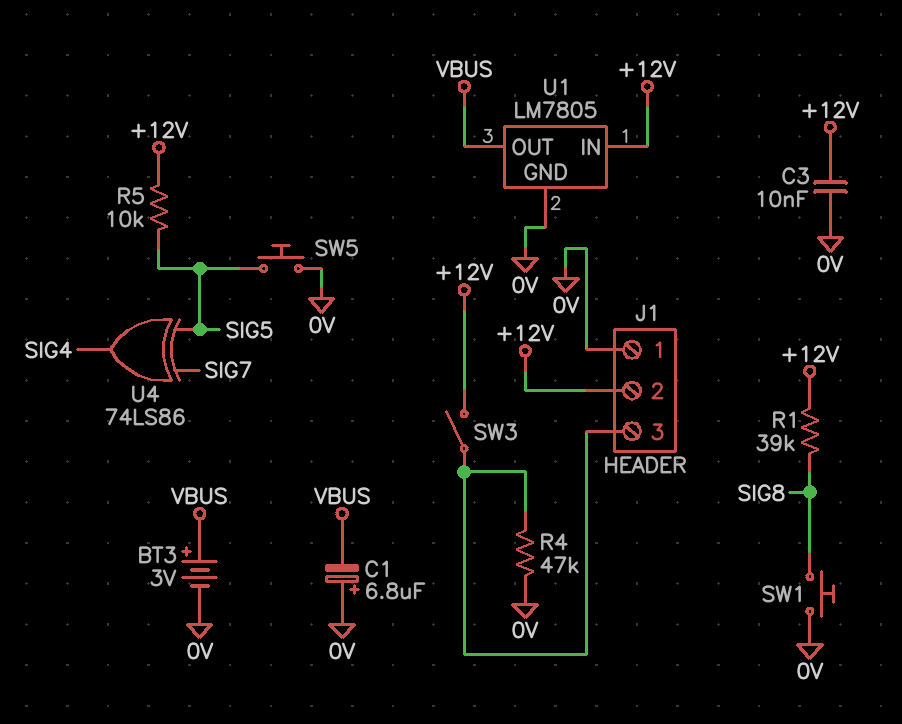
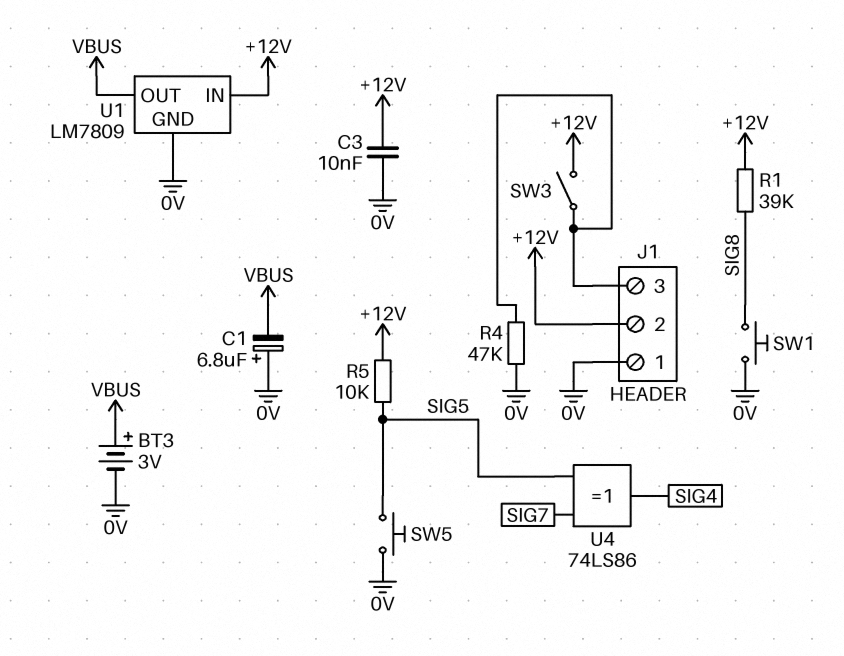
U1: LM7805 -> LM7809

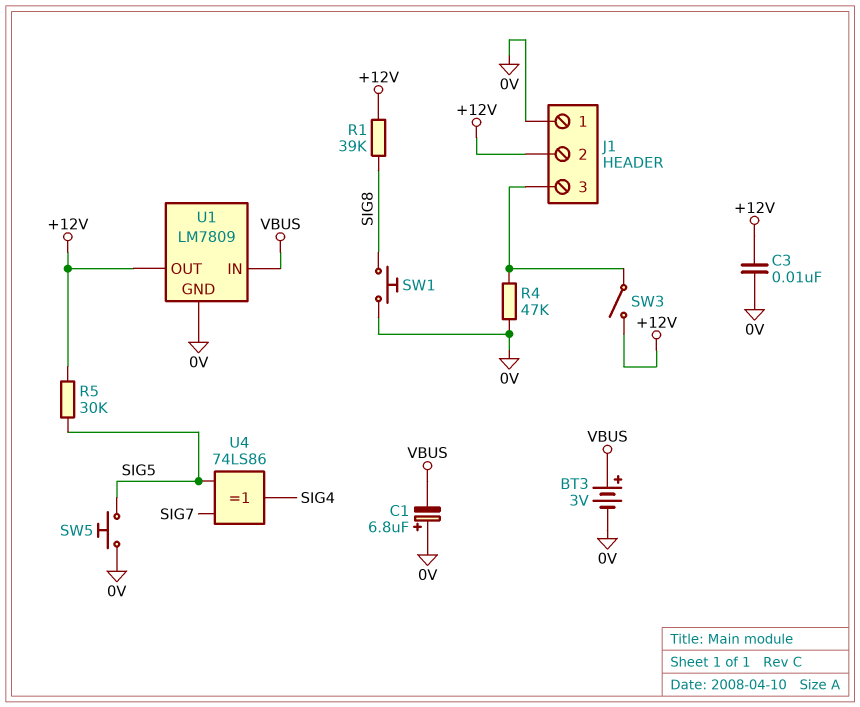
R5: 10k (+12V, SIG5) -> 30k (+12V, SIG5)
U1 pin IN: +12V -> VBUS
U1 pin OUT: VBUS -> +12V

